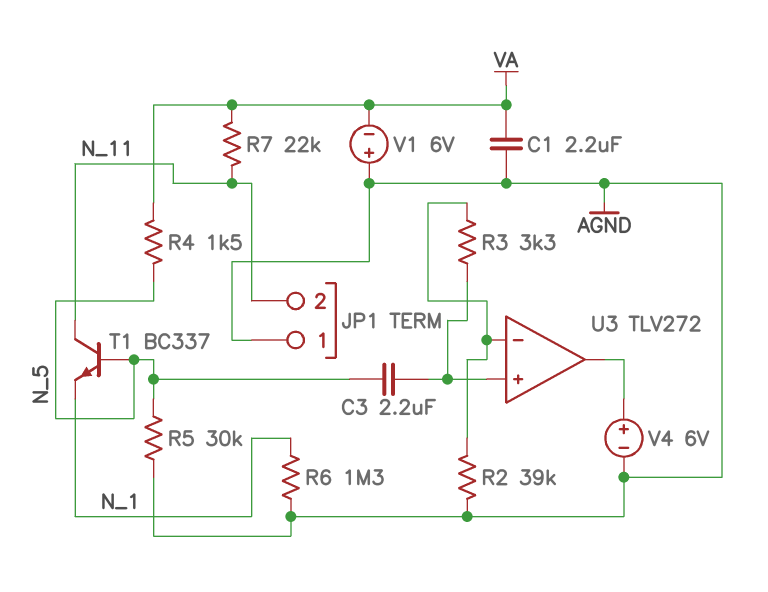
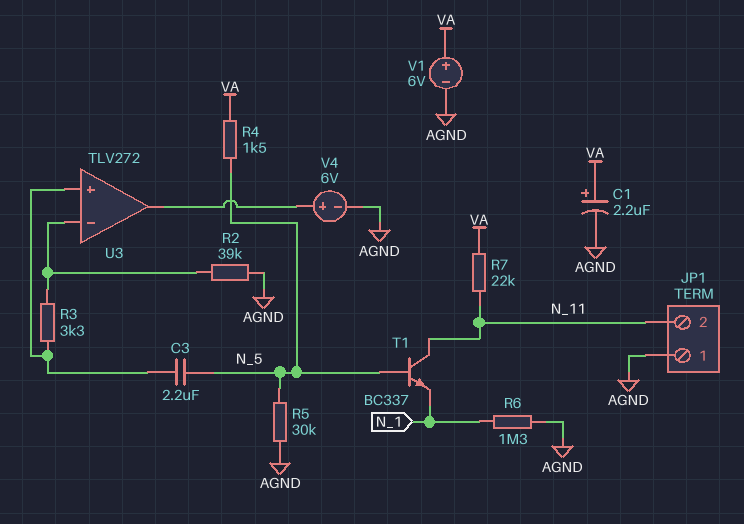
C1: 2.2uF (AGND, VA) -> 2.2uF (plus VA, minus AGND)
V1: 6V (plus AGND, minus VA) -> 6V (plus VA, minus AGND)

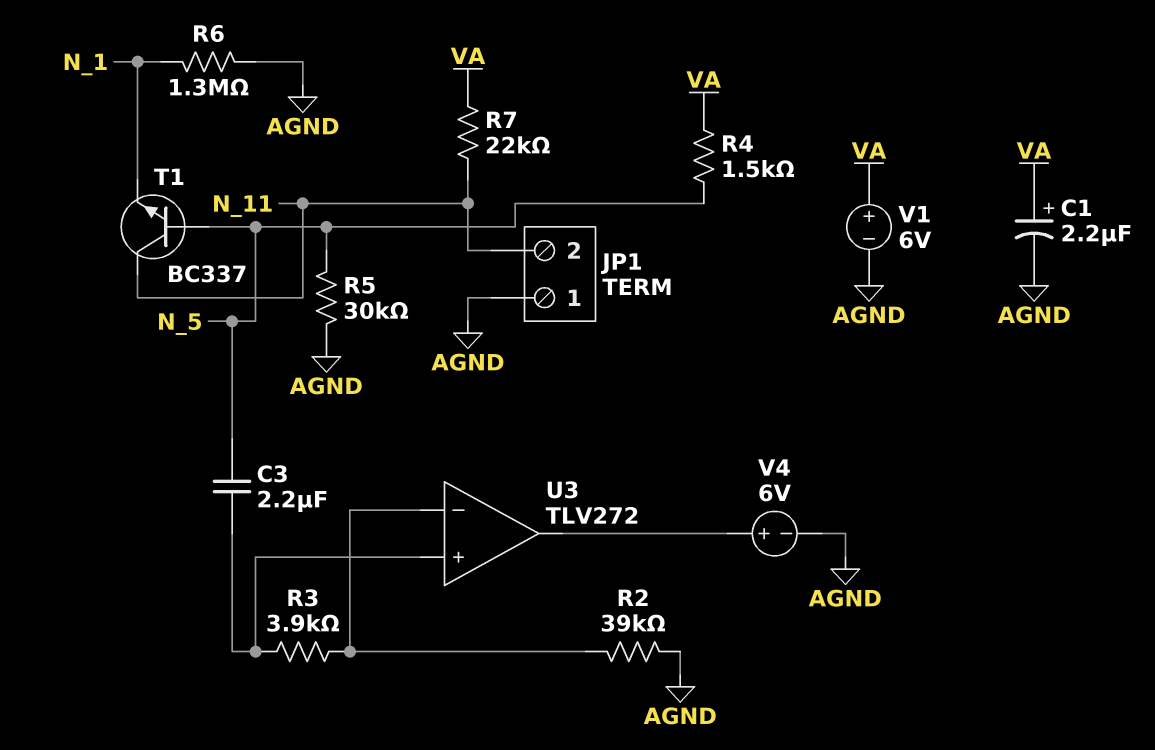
R3: 3.3k (U3/in+, U3/in-) -> 3.9k (U3/in+, U3/in-)

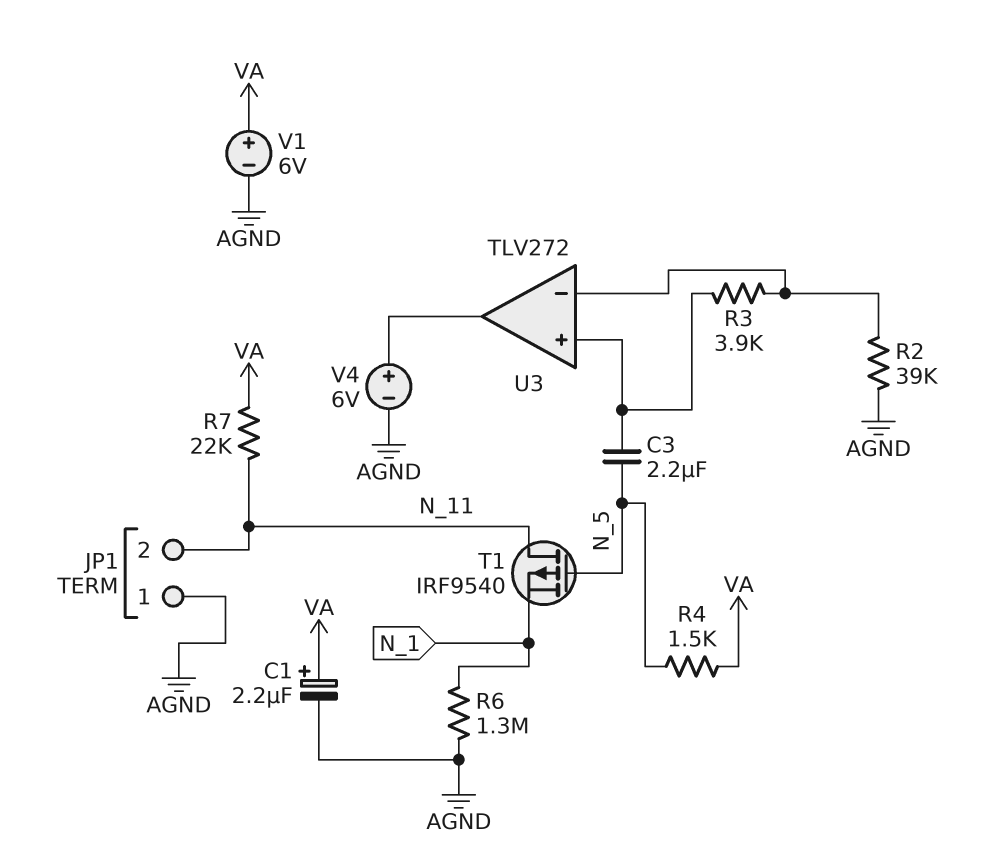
R5: 30k (AGND, N_5) -> none
T1: NPN BC337 (B N_5, C N_11, E N_1) -> PMOS IRF9540 (G N_5, D N_11, S N_1)

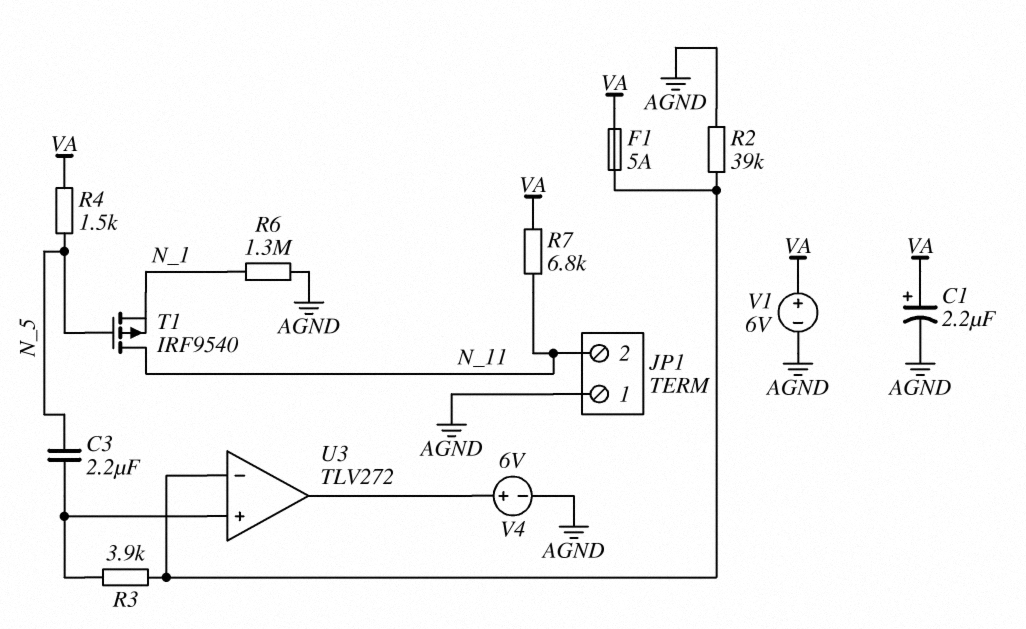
F1: none -> 5A (U3/in-, VA)
R7: 22k (N_11, VA) -> 6.8k (N_11, VA)

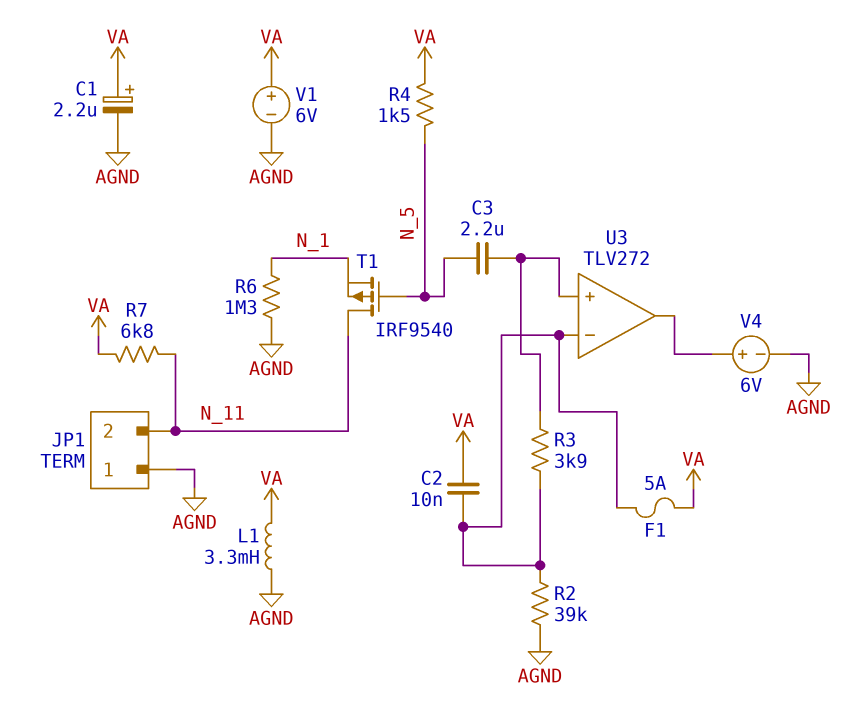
C2: none -> 10nF (U3/in-, VA)
L1: none -> 3.3mH (AGND, VA)

